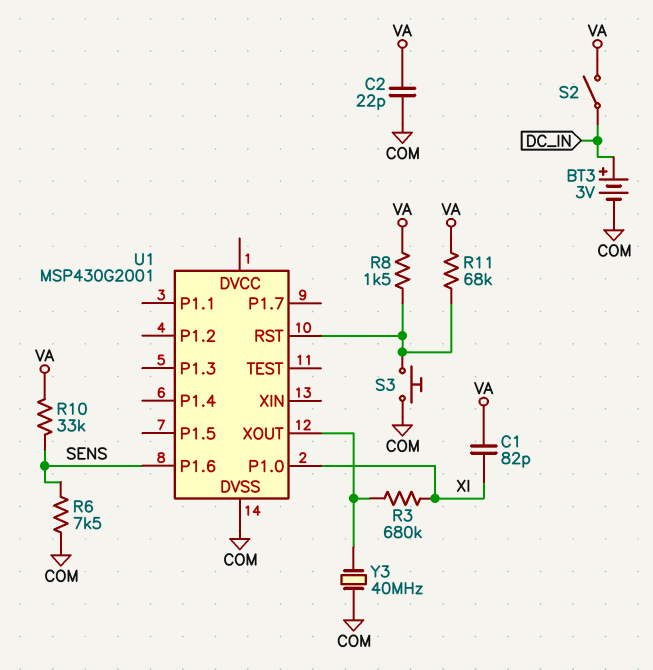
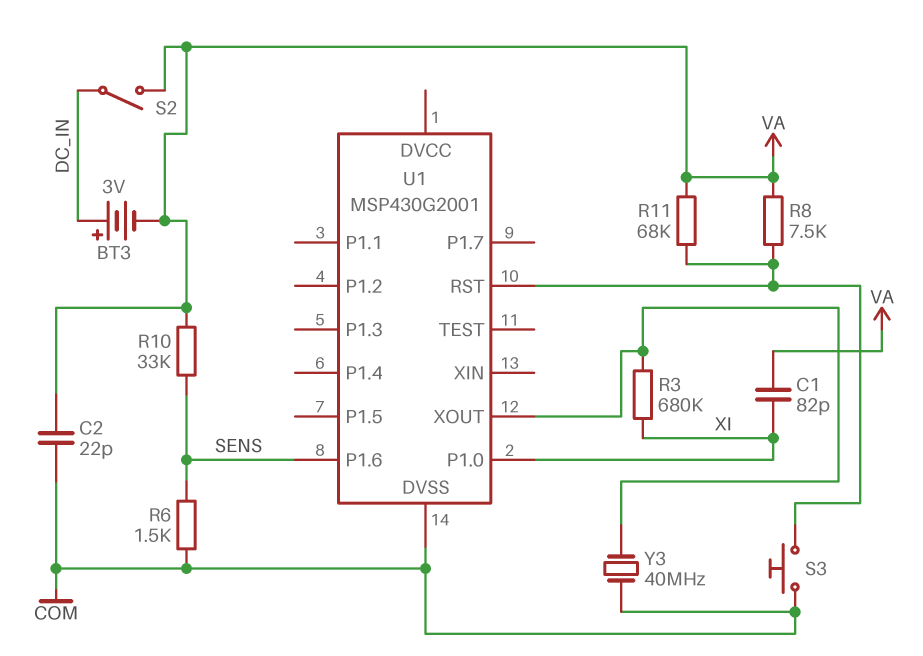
BT3: 3V (plus DC_IN, minus COM) -> 3V (plus DC_IN, minus VA)
R6: 7.5k (COM, SENS) -> 1.5k (COM, SENS)
R8: 1.5k (U1/RST, VA) -> 7.5k (U1/RST, VA)

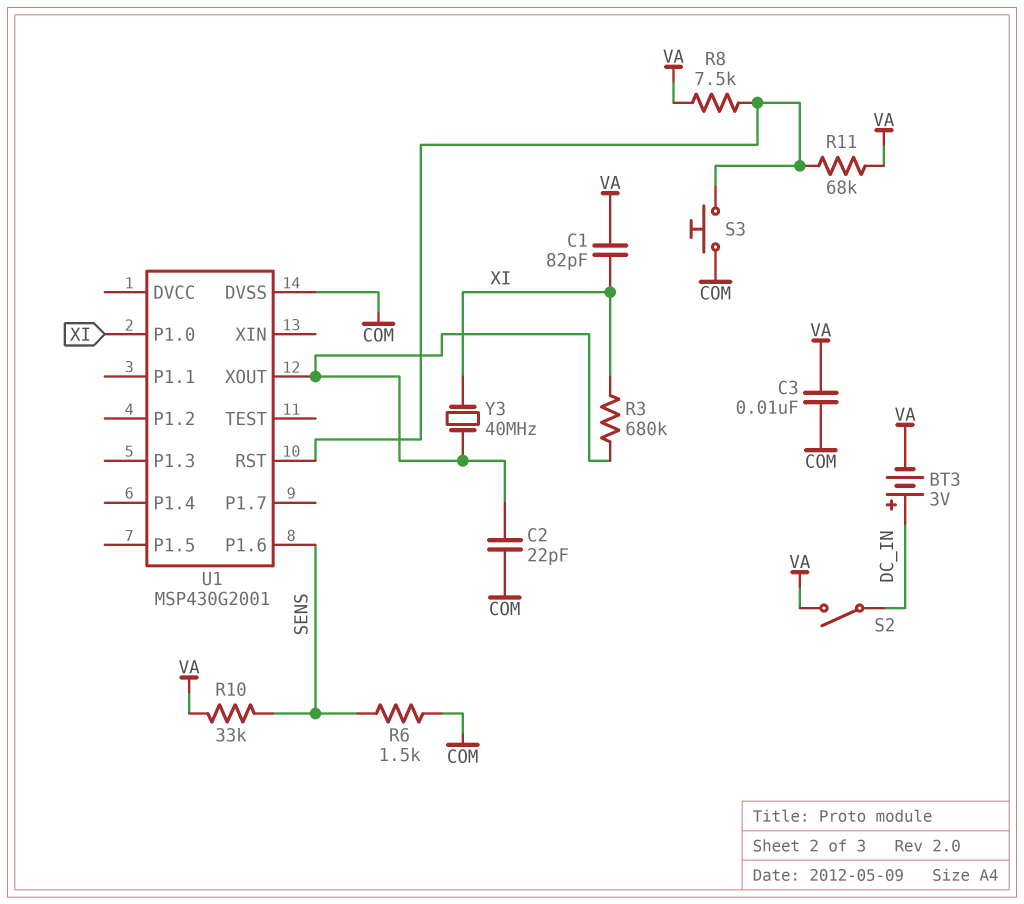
C2: 22pF (COM, VA) -> 22pF (COM, U1/XOUT)
C3: none -> 10nF (COM, VA)
Y3: 40MHz (COM, U1/XOUT) -> 40MHz (U1/XOUT, XI)

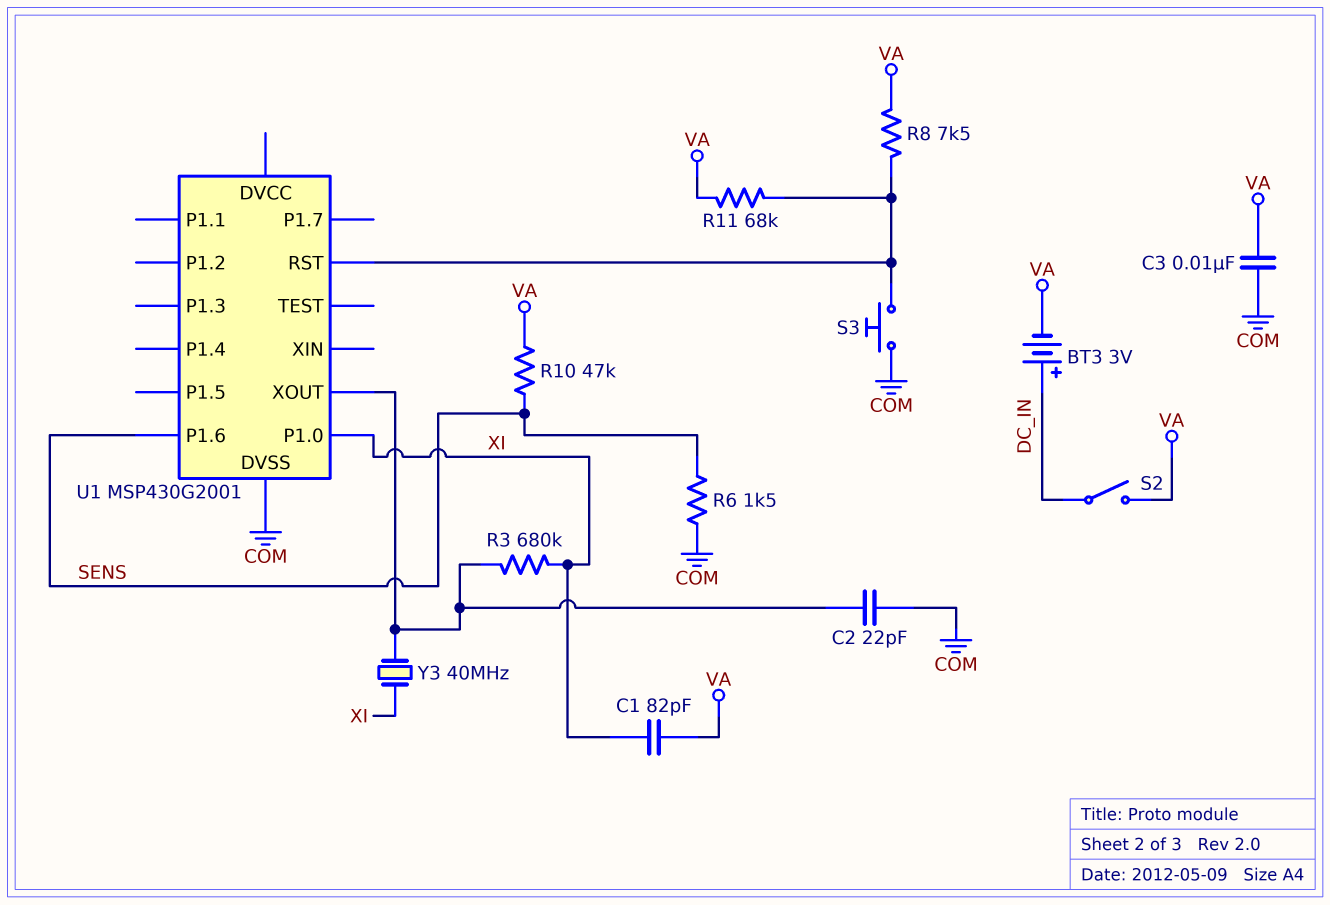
R10: 33k (SENS, VA) -> 47k (SENS, VA)

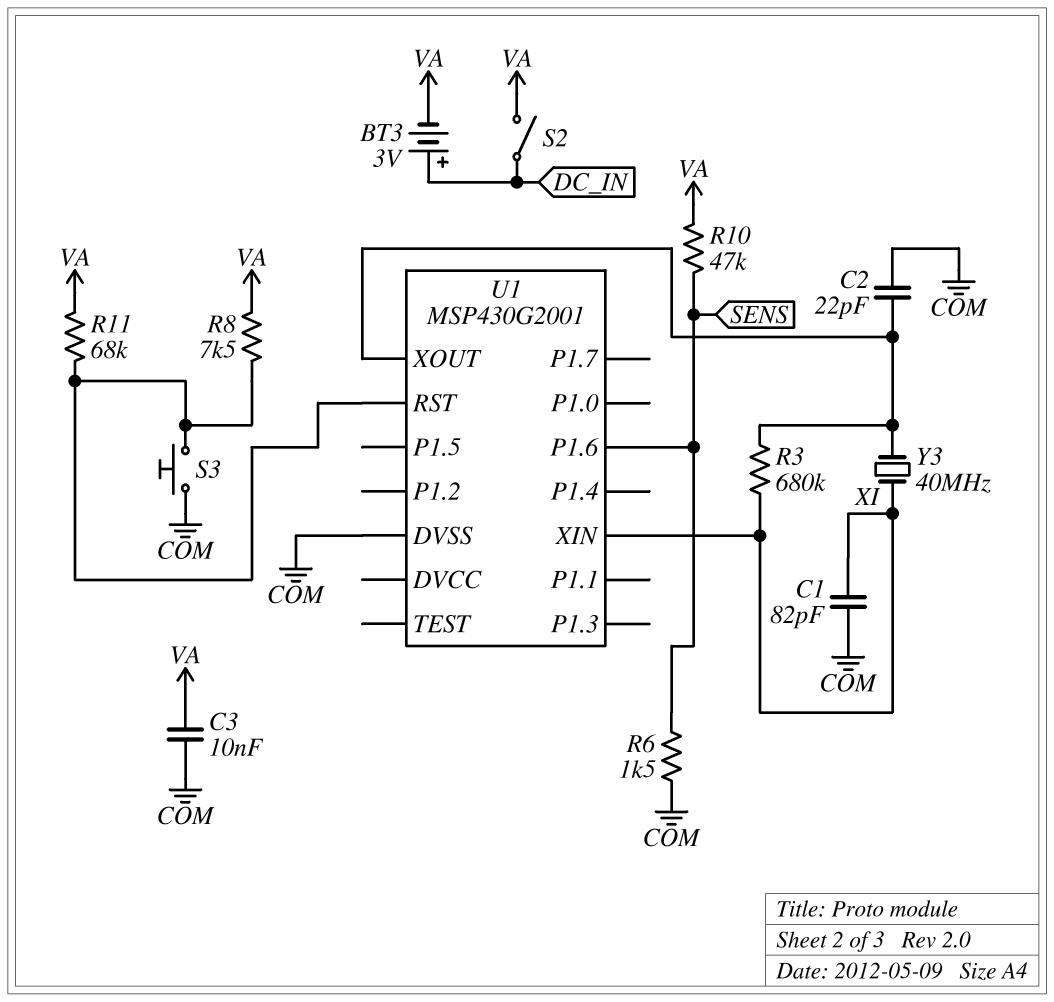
C1: 82pF (VA, XI) -> 82pF (COM, XI)
U1 pin P1.0: XI -> none
U1 pin XIN: none -> XI

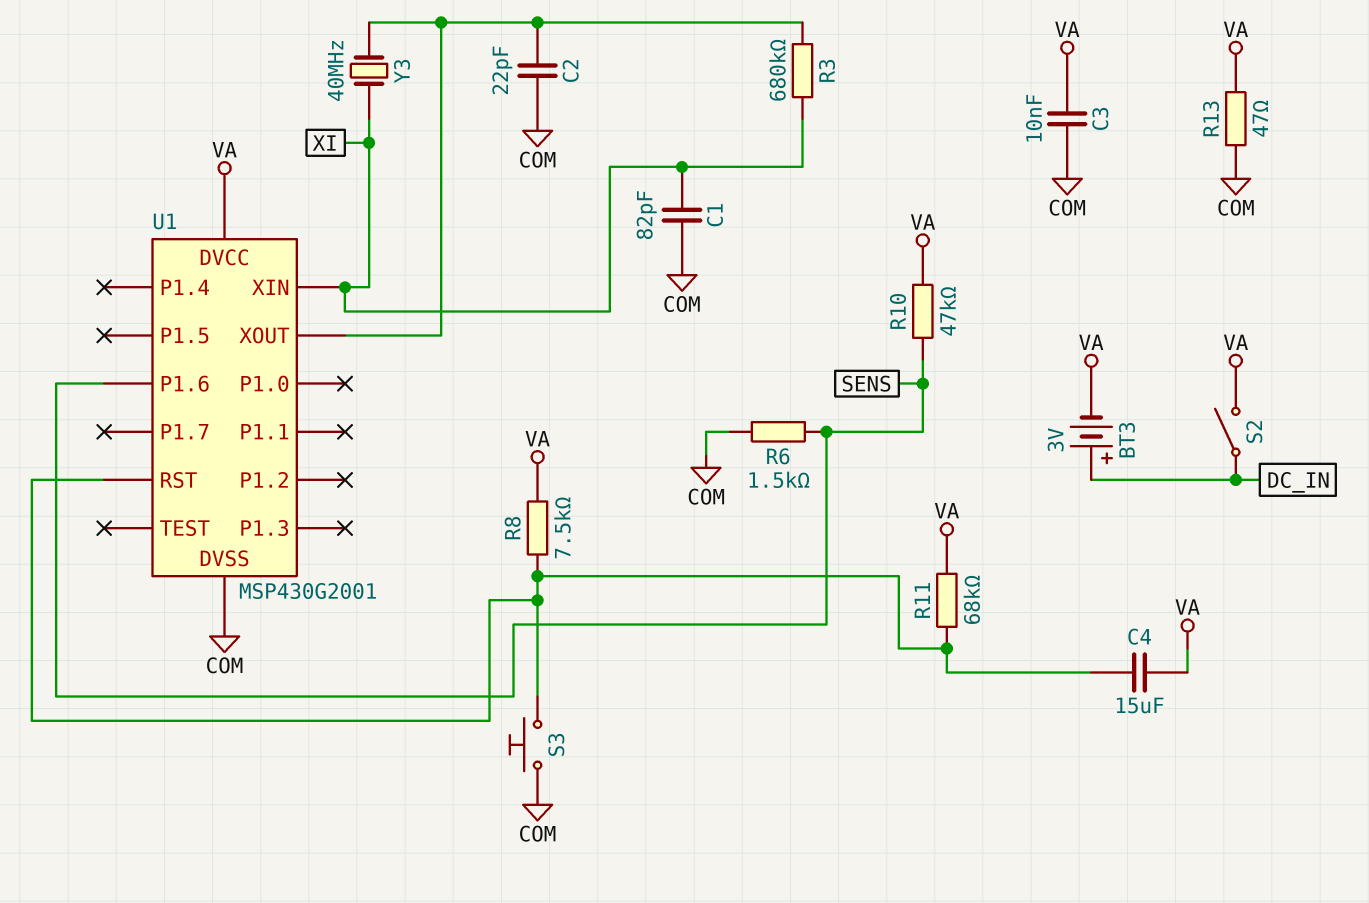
C4: none -> 15uF (U1/RST, VA)
R13: none -> 47 (COM, VA)
U1 pin DVCC: none -> VA

